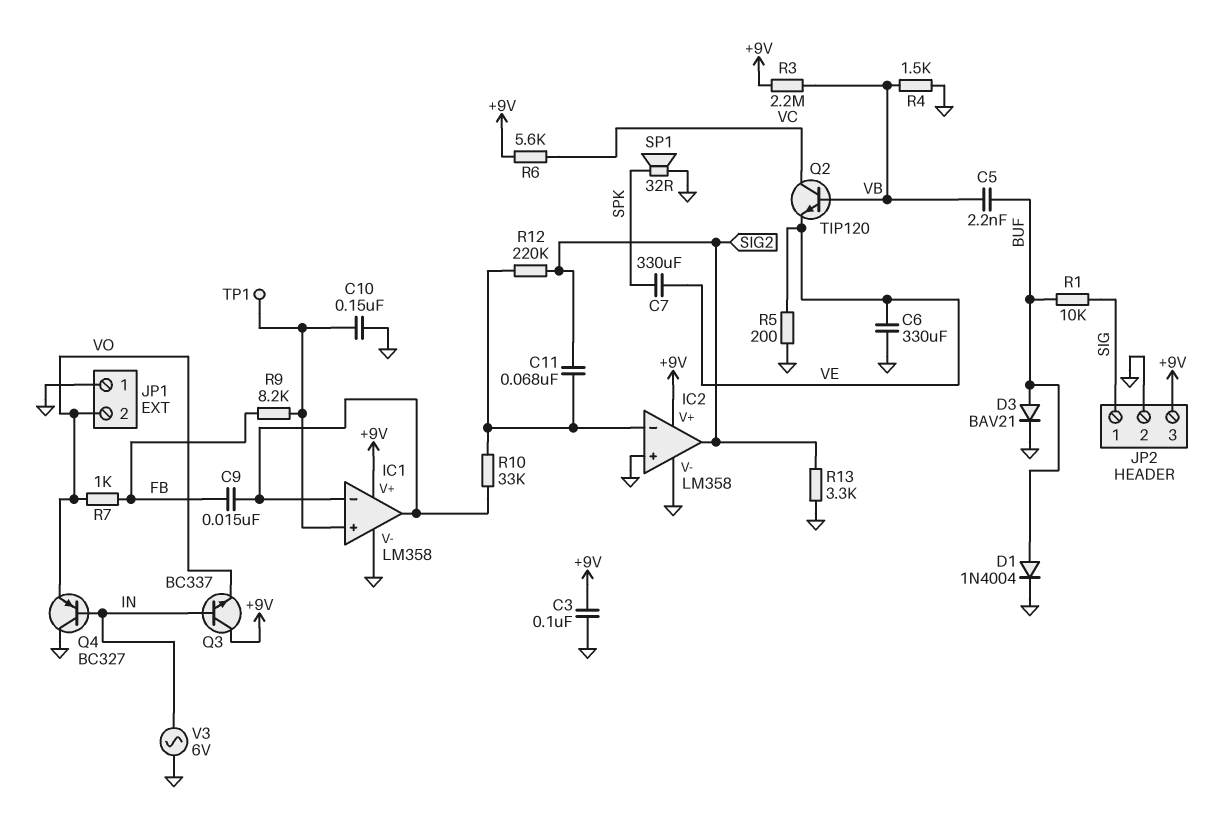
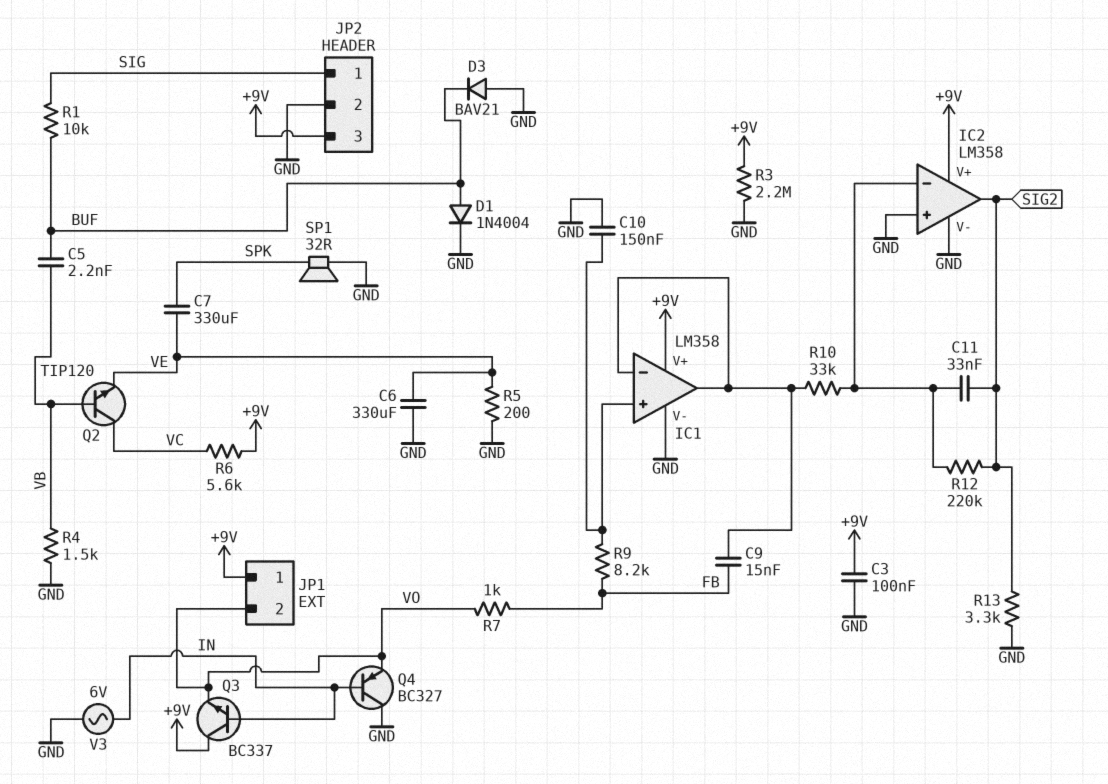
C11: 68nF (IC2/in-, SIG2) -> 33nF (IC2/in-, SIG2)
D3: diode BAV21 (A BUF, K GND) -> diode BAV21 (A GND, K BUF)
JP1 pin 1: GND -> +9V
R3: 2.2M (+9V, VB) -> 2.2M (+9V, GND)
TP1: test point (IC1/in+) -> none

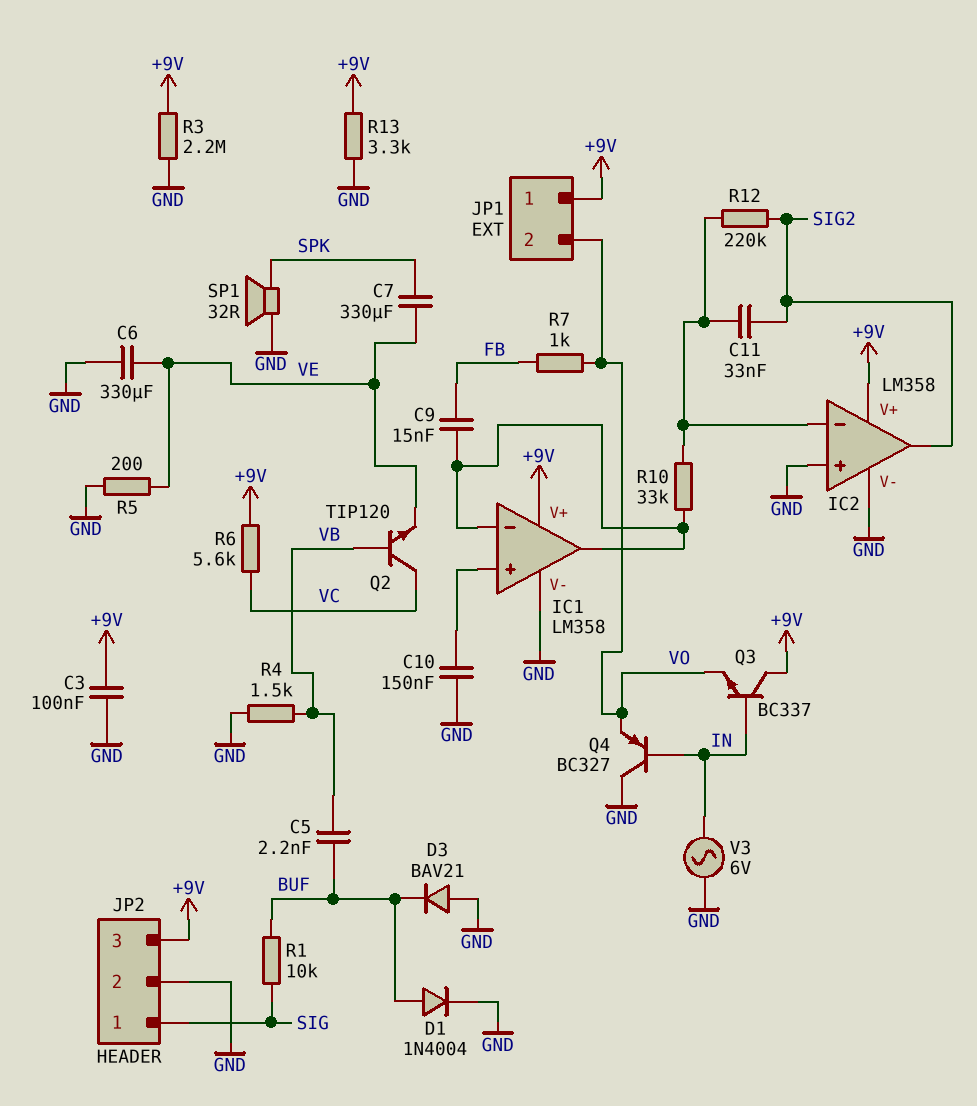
R9: 8.2k (FB, IC1/in+) -> none
R13: 3.3k (GND, SIG2) -> 3.3k (+9V, GND)

